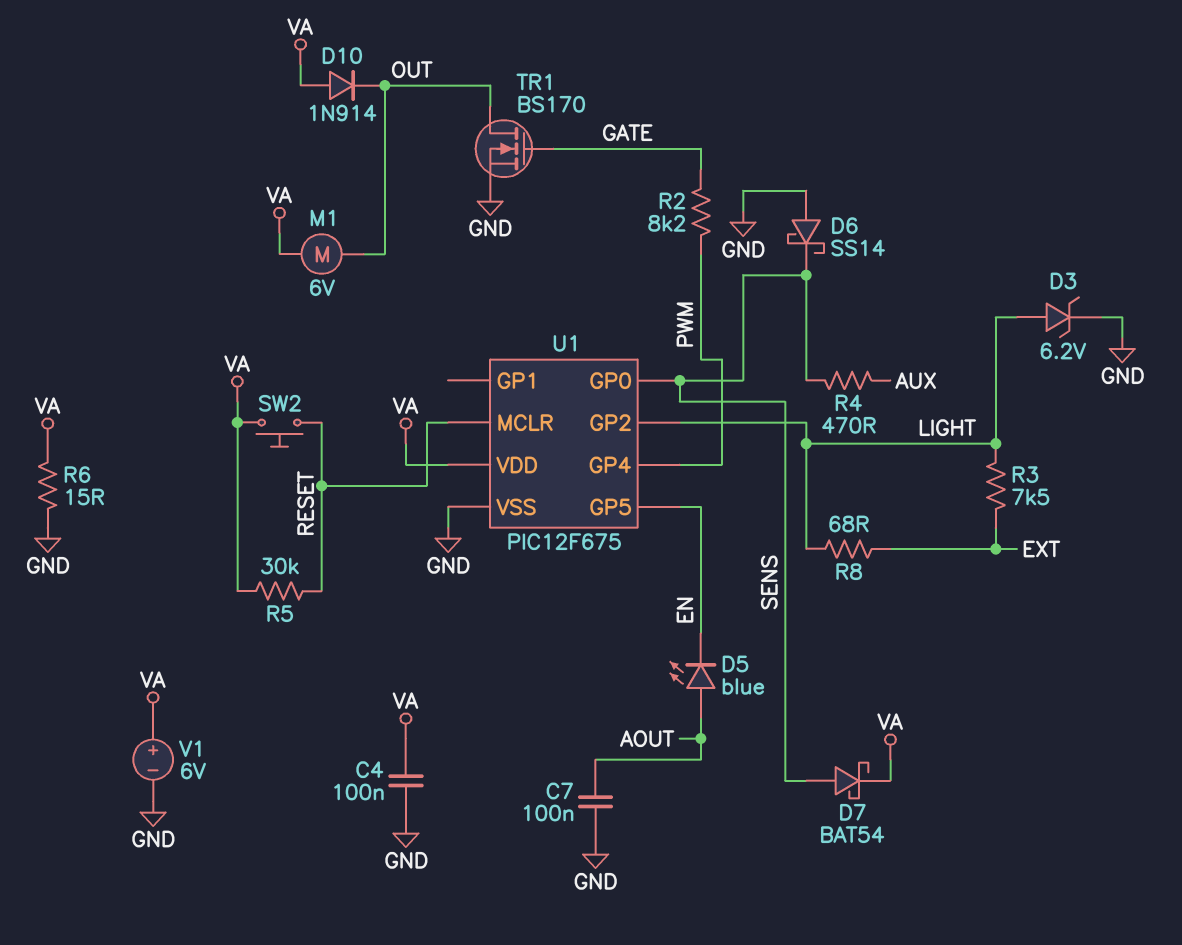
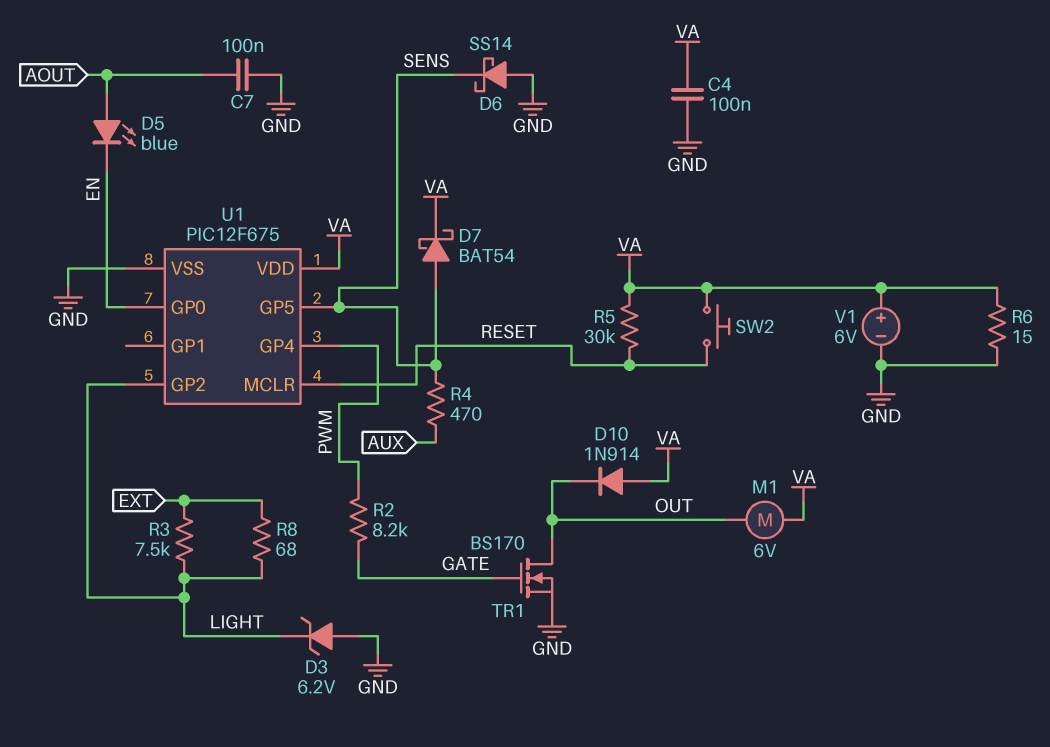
D3: zener 6.2V (A LIGHT, K GND) -> zener 6.2V (A GND, K LIGHT)
U1 pin GP0: SENS -> EN
U1 pin GP5: EN -> SENS

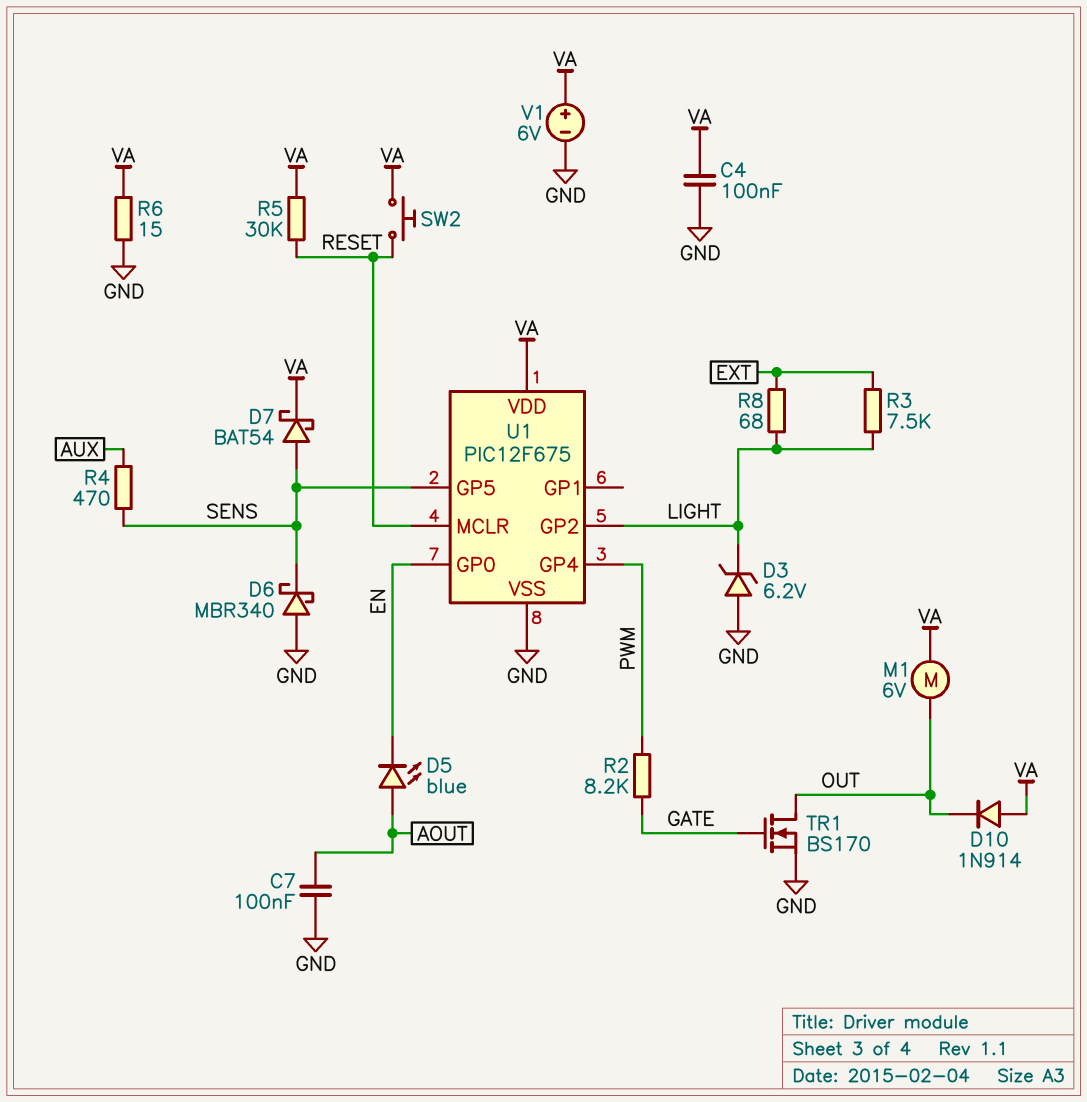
D6: schottky SS14 (A GND, K SENS) -> schottky MBR340 (A GND, K SENS)

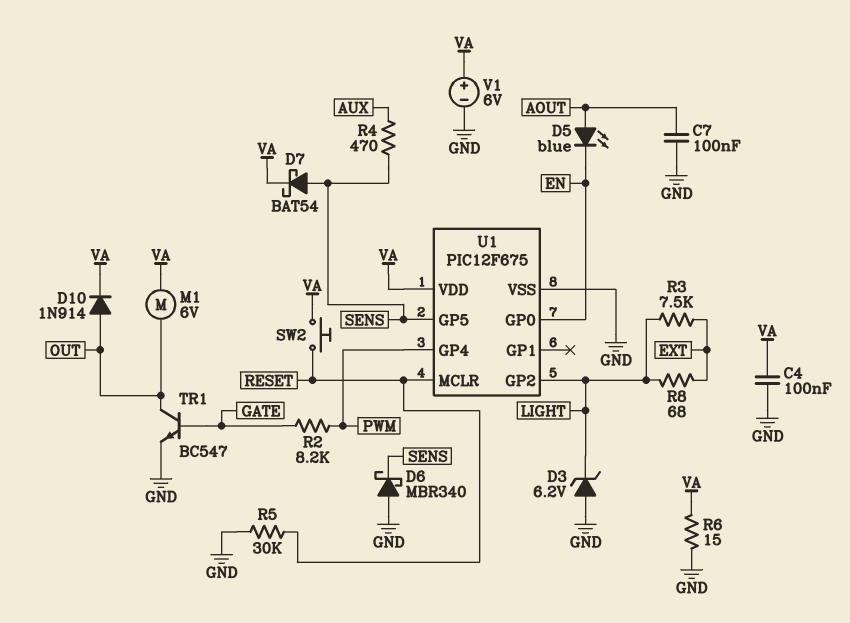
D10: diode 1N914 (A VA, K OUT) -> diode 1N914 (A OUT, K VA)
R5: 30k (RESET, VA) -> 30k (GND, RESET)
TR1: NMOS BS170 (G GATE, D OUT, S GND) -> NPN BC547 (B GATE, C OUT, E GND)

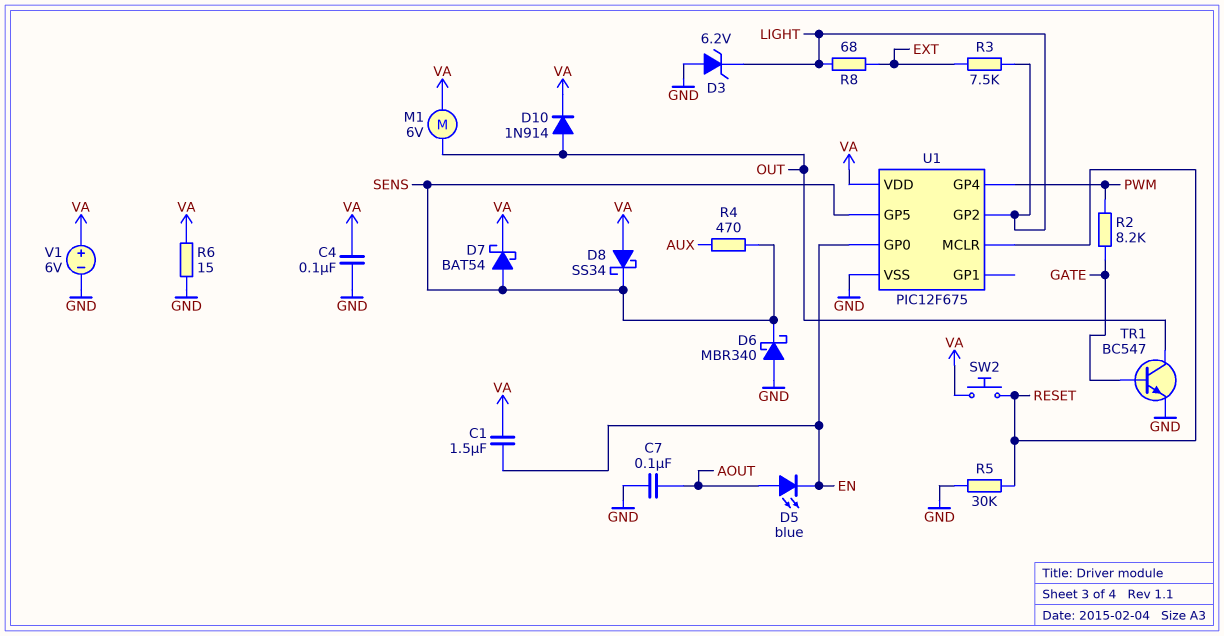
C1: none -> 1.5uF (EN, VA)
D8: none -> schottky SS34 (A VA, K SENS)

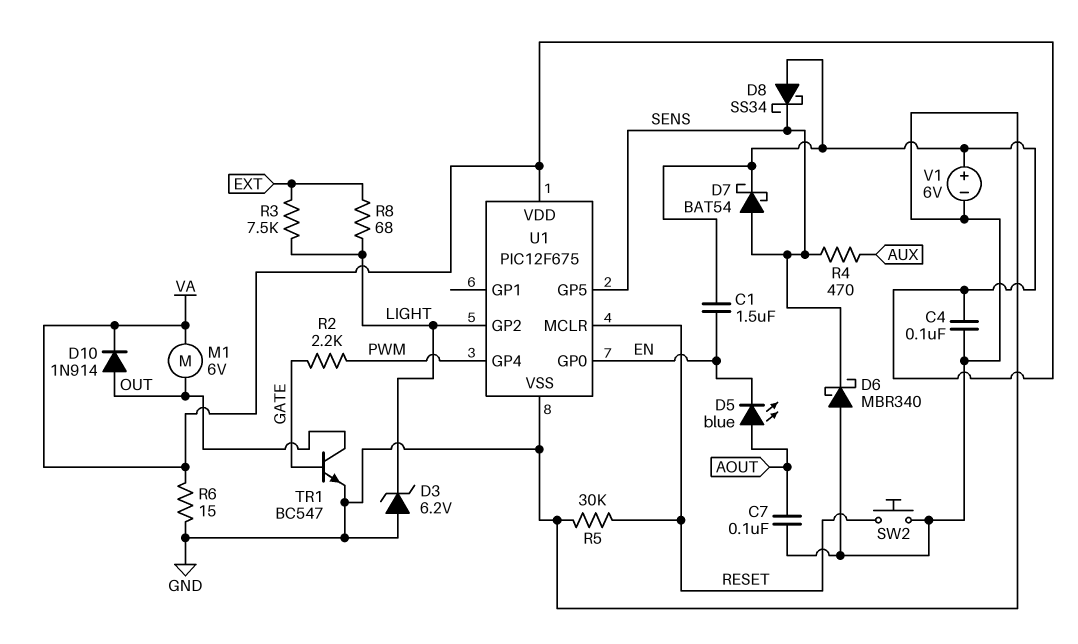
R2: 8.2k (GATE, PWM) -> 2.2k (GATE, PWM)
SW2: button (RESET, VA) -> button (GND, RESET)

